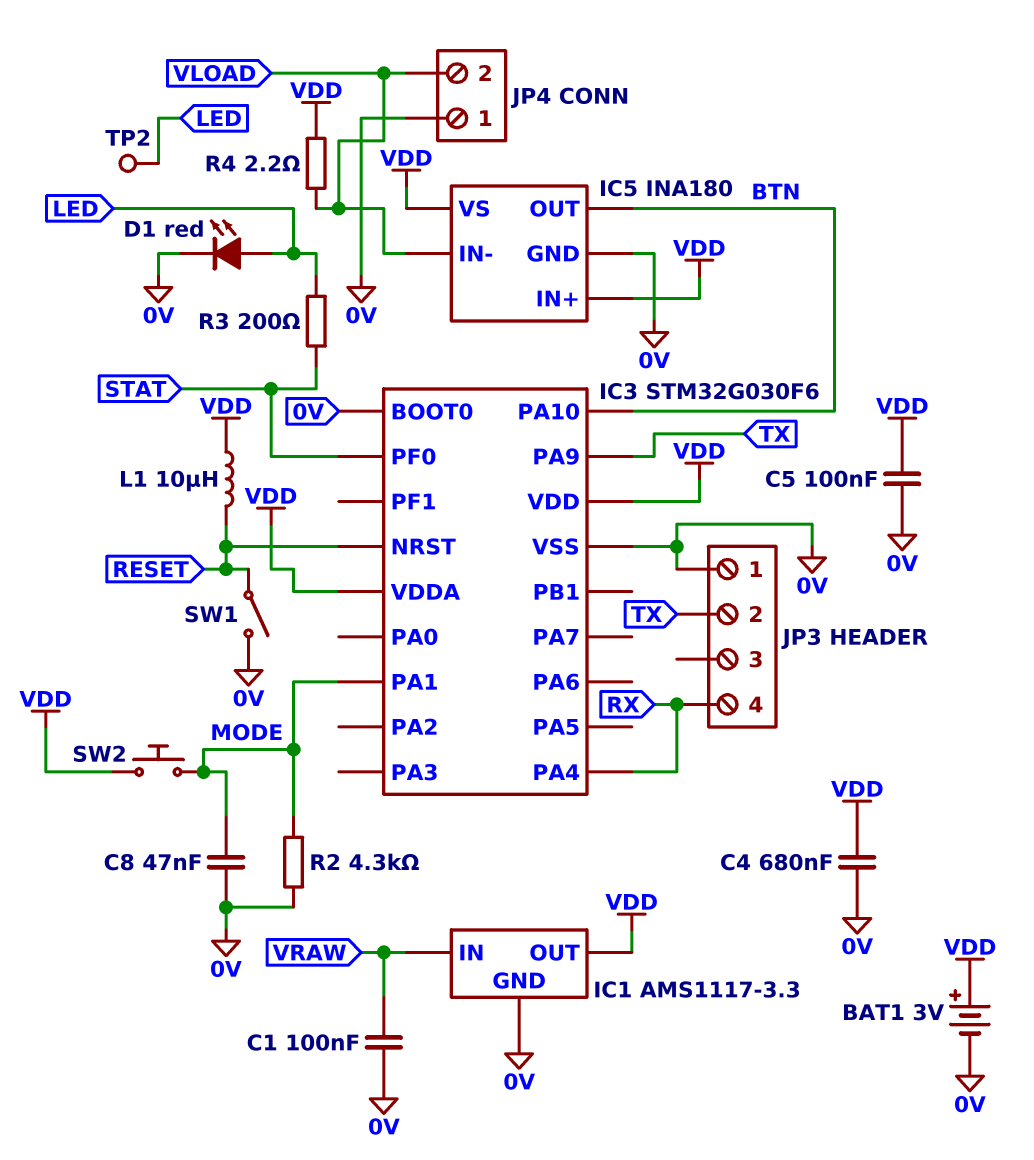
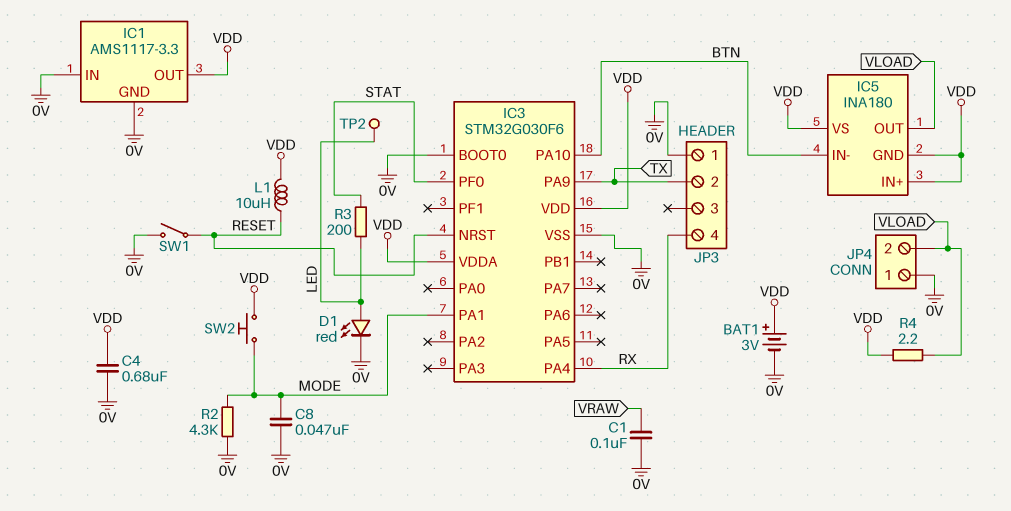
C5: 100nF (0V, VDD) -> none
IC1 pin IN: VRAW -> 0V
IC5 pin GND: 0V -> VDD
IC5 pin IN-: VLOAD -> BTN
IC5 pin OUT: BTN -> VLOAD

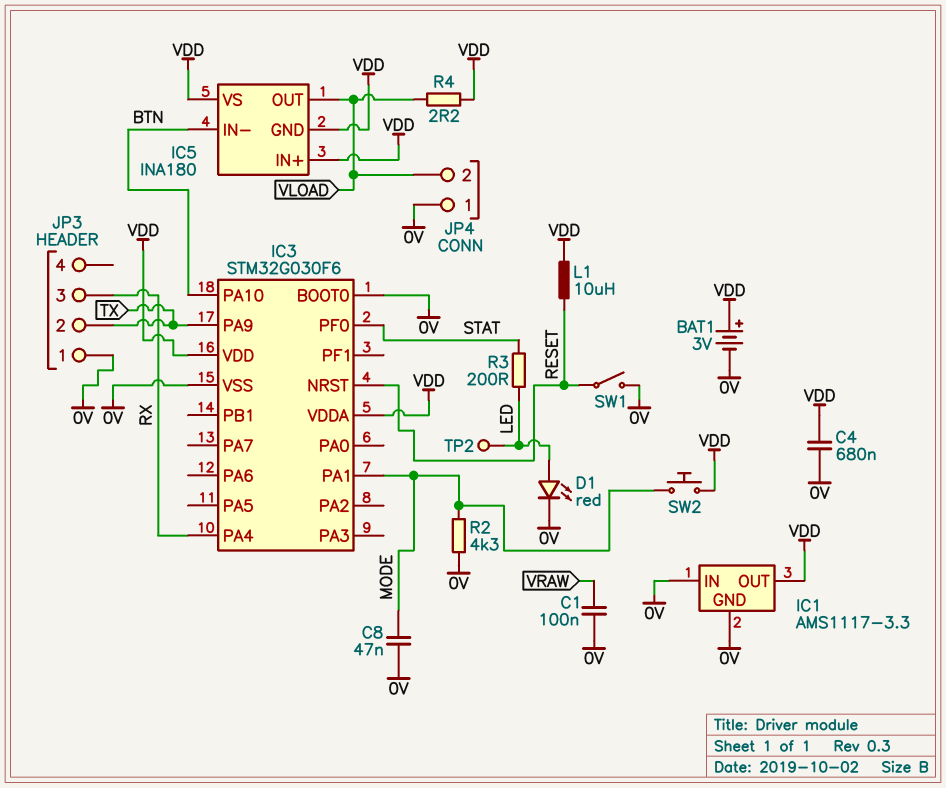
JP3 pin 3: none -> RX
JP3 pin 4: RX -> none

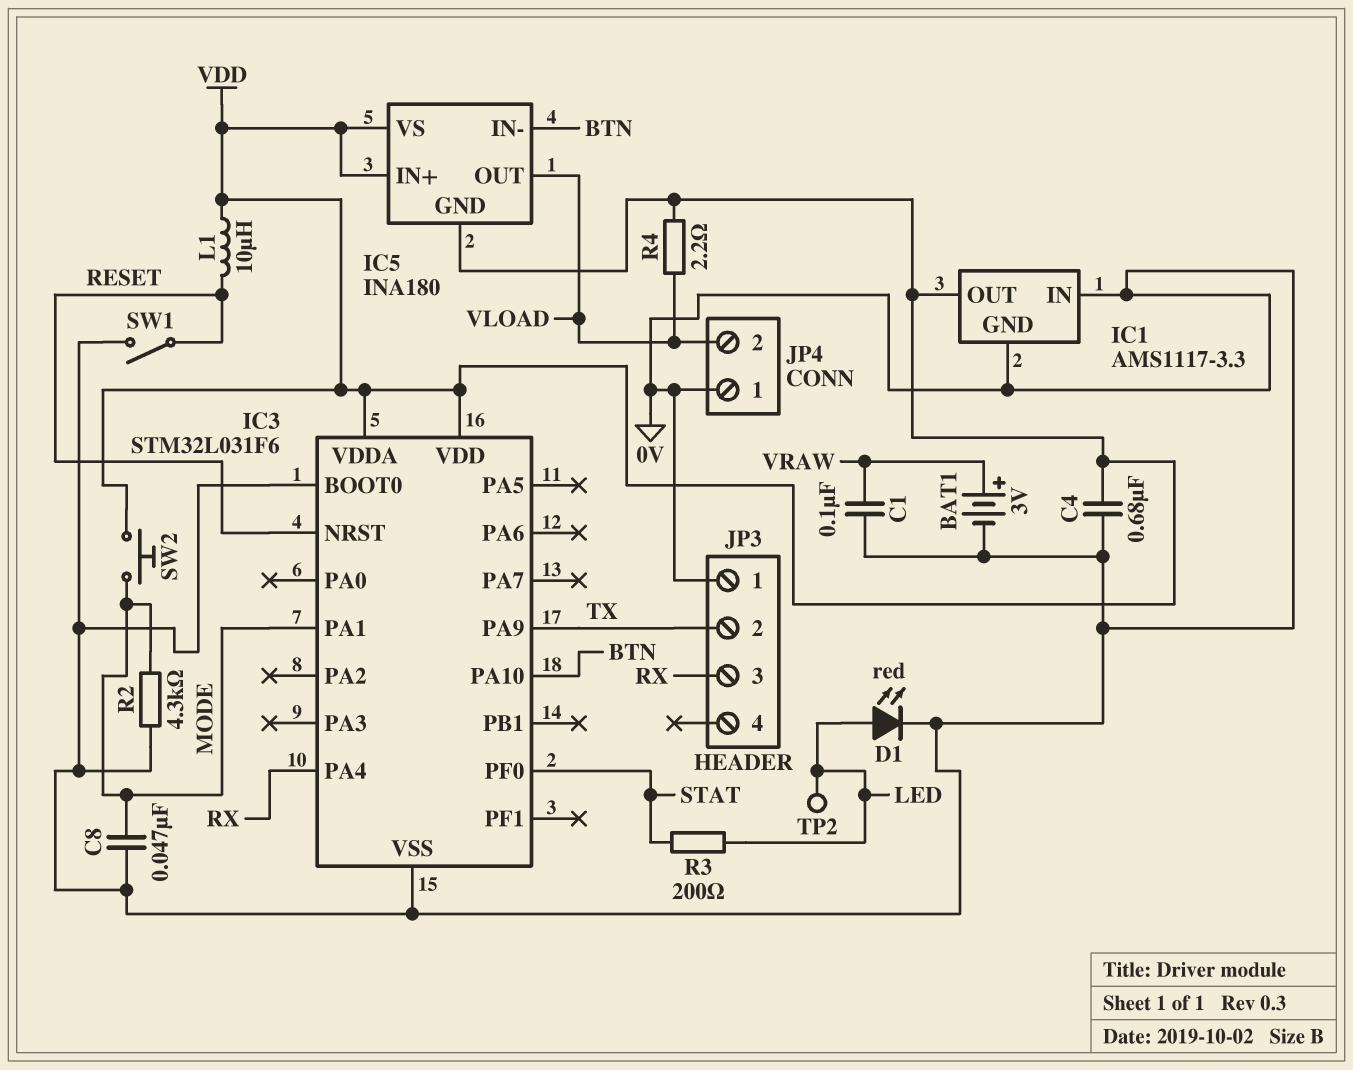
BAT1: 3V (plus VDD, minus 0V) -> 3V (plus VRAW, minus 0V)
IC3: STM32G030F6 -> STM32L031F6

